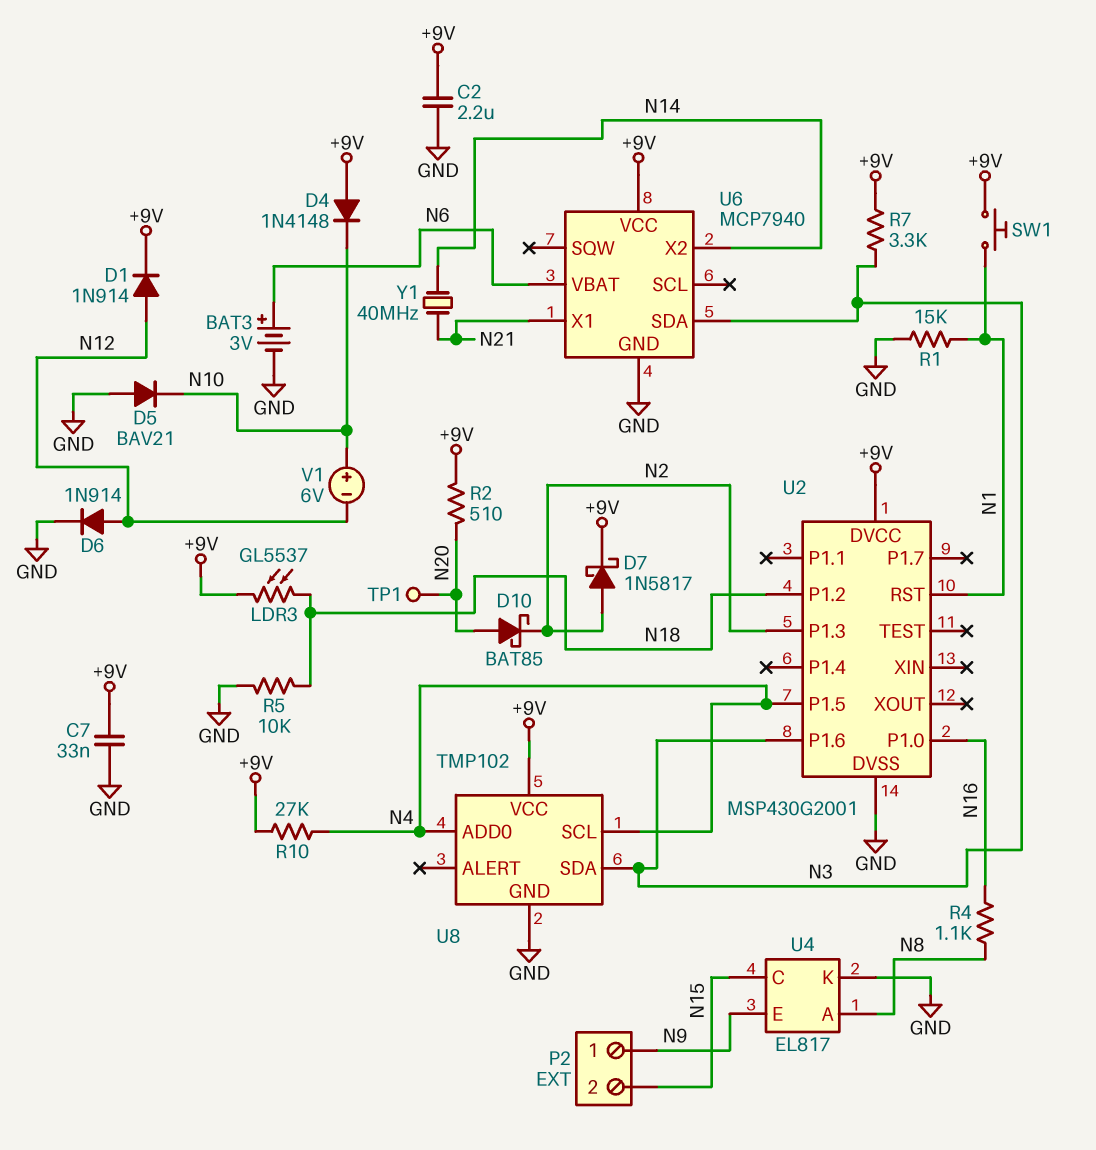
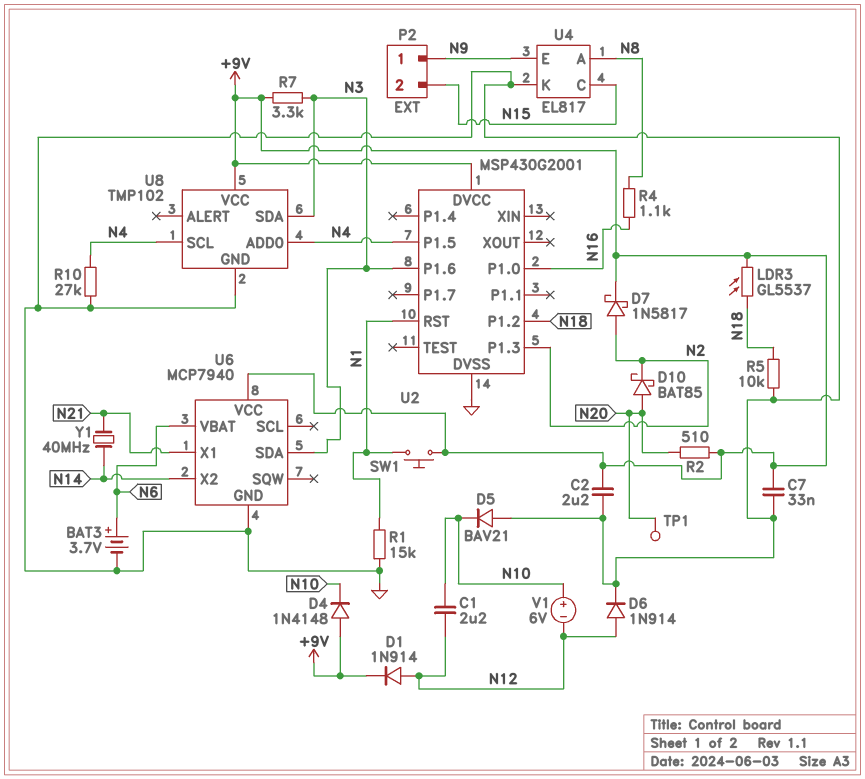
BAT3: 3V (plus N6, minus GND) -> 3.7V (plus N6, minus GND)
C1: none -> 2.2uF (N10, N12)
R10: 27k (+9V, N4) -> 27k (GND, N4)

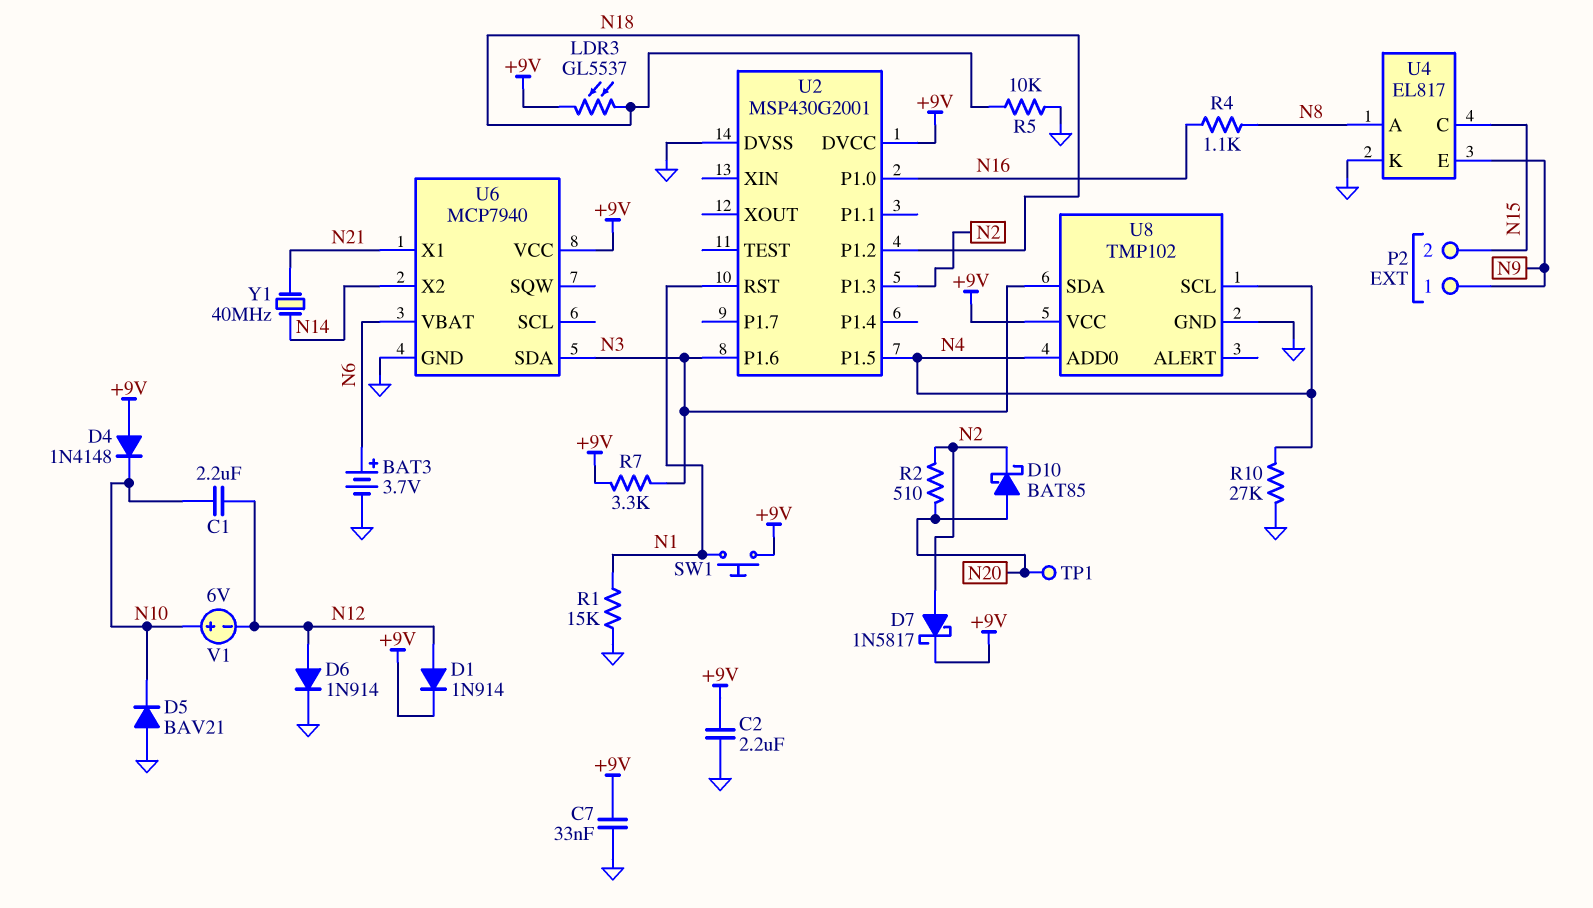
R2: 510 (+9V, N20) -> 510 (N2, N20)

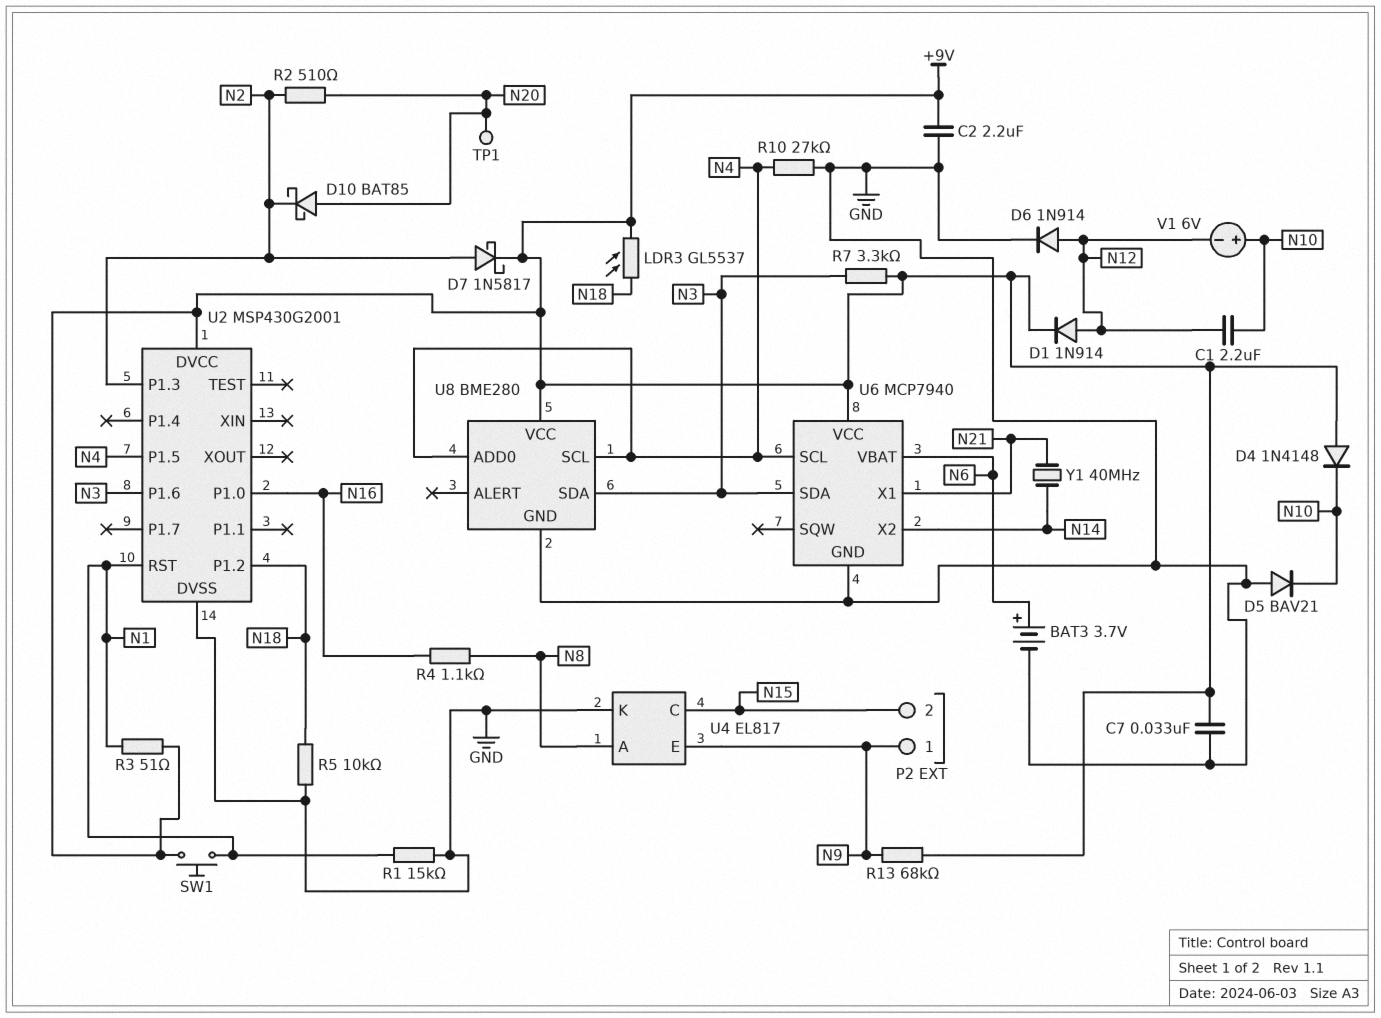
R3: none -> 51 (+9V, N1)
R13: none -> 68k (+9V, N9)
U6 pin SCL: none -> N4
U8: TMP102 -> BME280

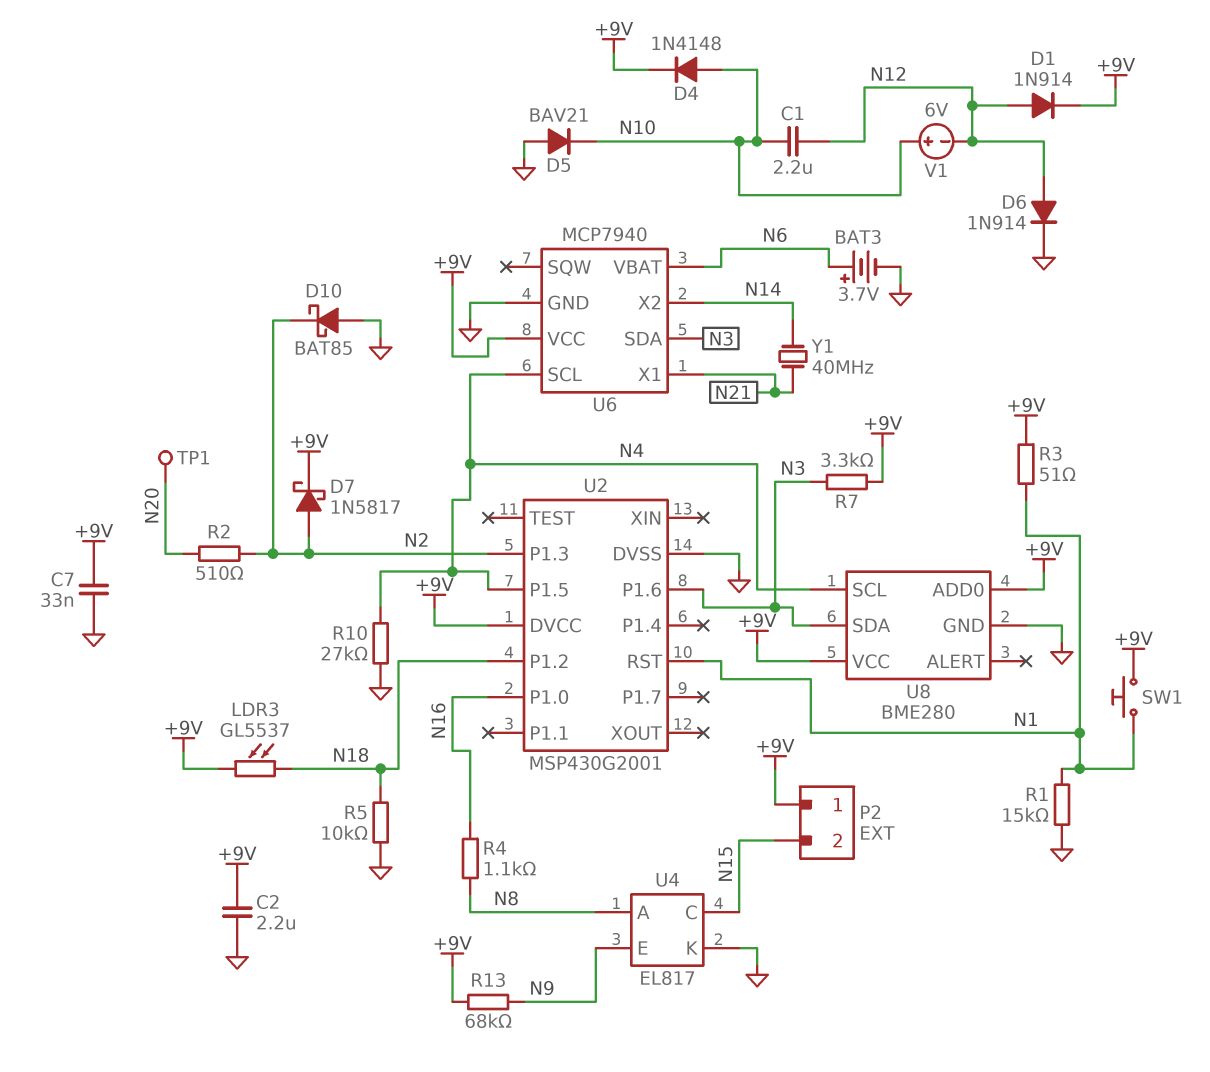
D4: diode 1N4148 (A +9V, K N10) -> diode 1N4148 (A N10, K +9V)
D10: schottky BAT85 (A N20, K N2) -> schottky BAT85 (A GND, K N2)
P2 pin 1: N9 -> +9V
U8 pin ADD0: N4 -> +9V

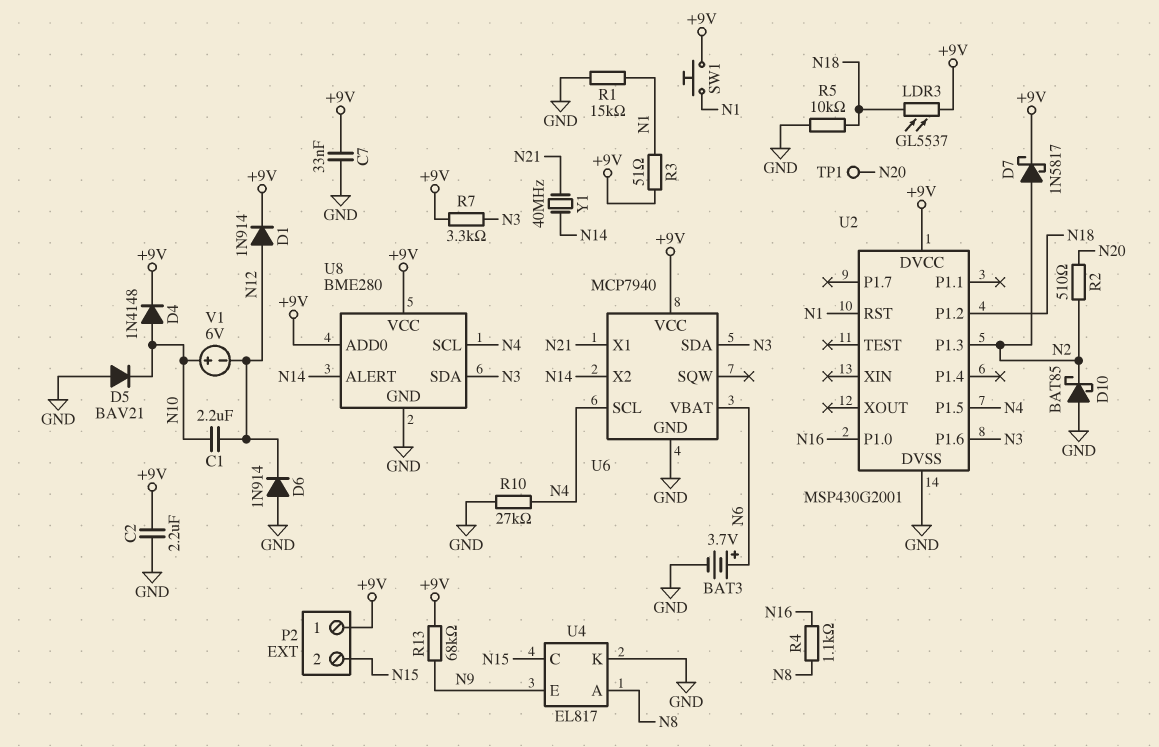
D6: diode 1N914 (A N12, K GND) -> diode 1N914 (A GND, K N12)
U8 pin ALERT: none -> N14

